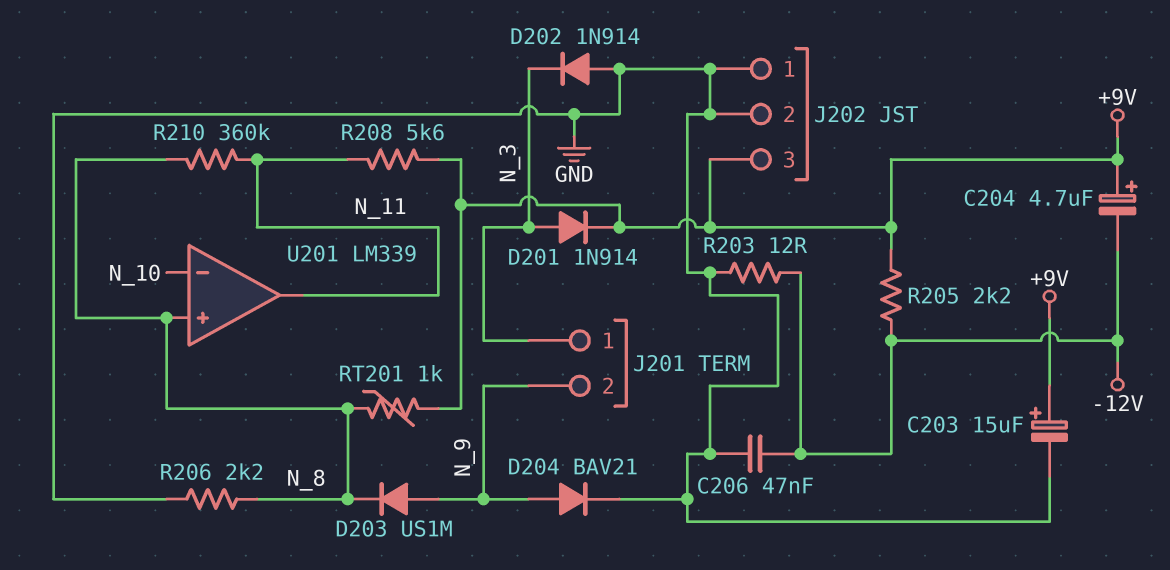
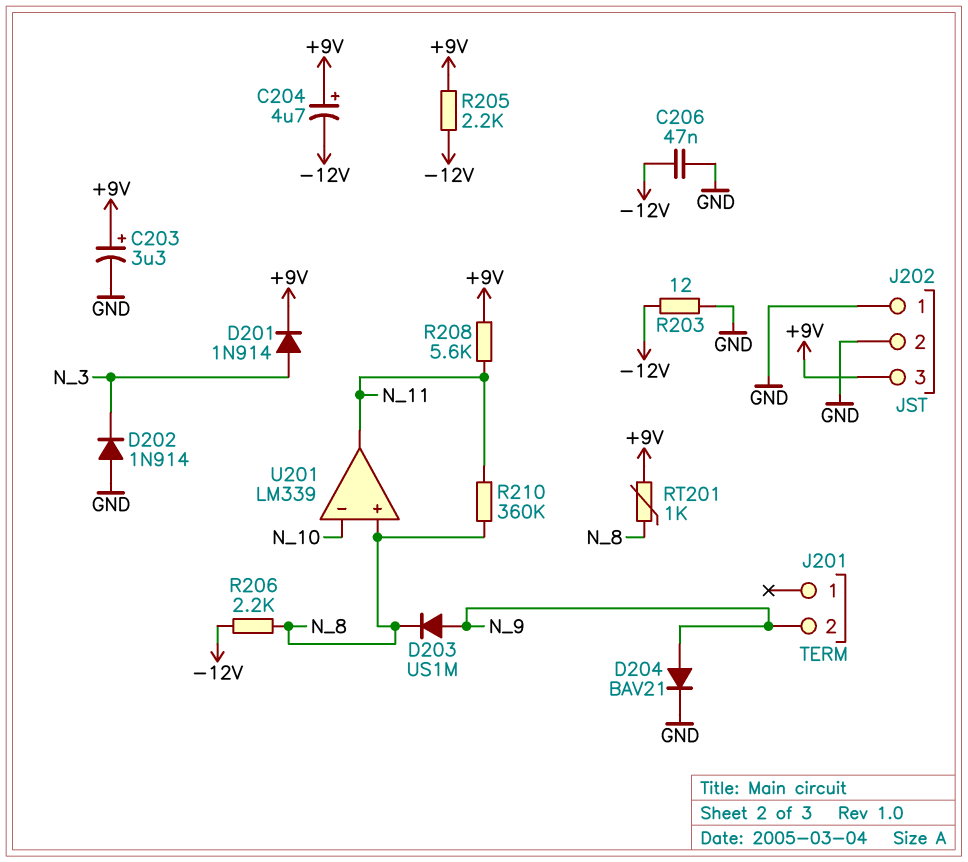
C203: 15uF (plus +9V, minus GND) -> 3.3uF (plus +9V, minus GND)
J201 pin 1: N_3 -> none
R206: 2.2k (GND, N_8) -> 2.2k (-12V, N_8)

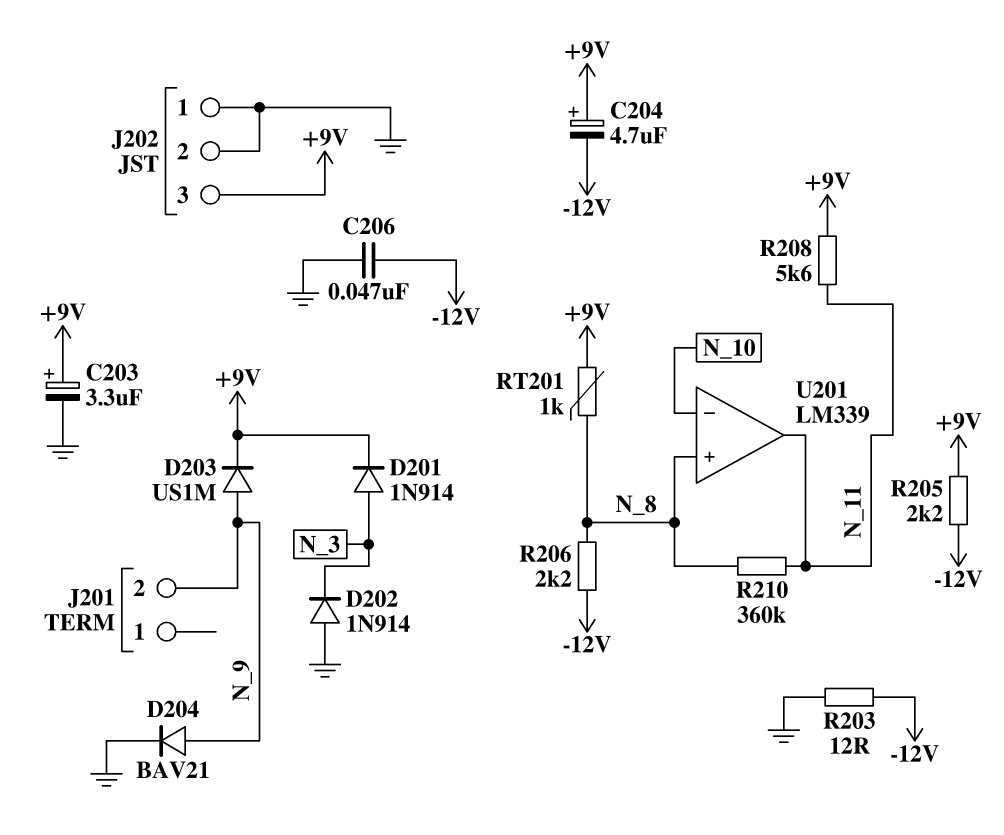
D203: diode US1M (A N_9, K N_8) -> diode US1M (A N_9, K +9V)

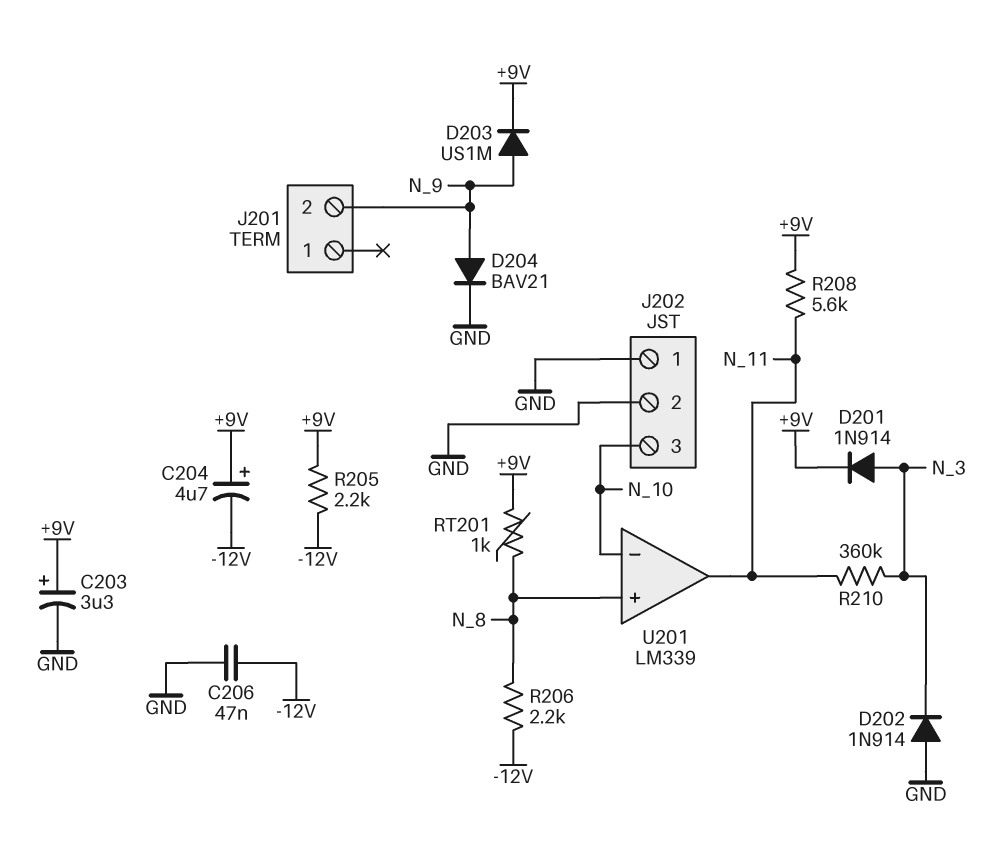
J202 pin 3: +9V -> N_10
R203: 12 (-12V, GND) -> none
R210: 360k (N_8, N_11) -> 360k (N_3, N_11)

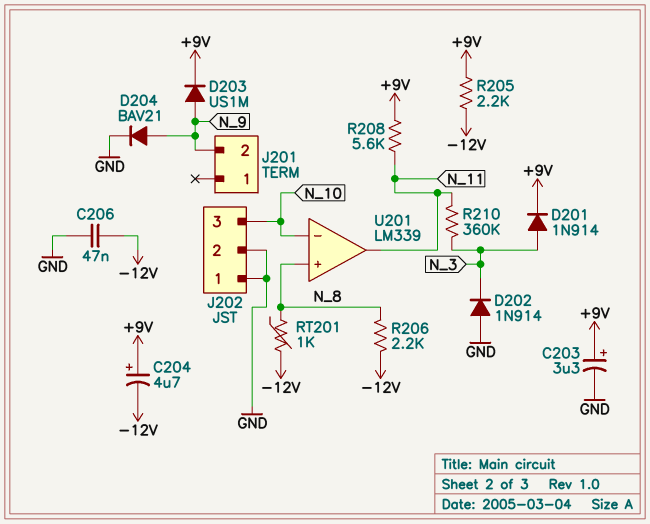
RT201: 1k (+9V, N_8) -> 1k (-12V, N_8)

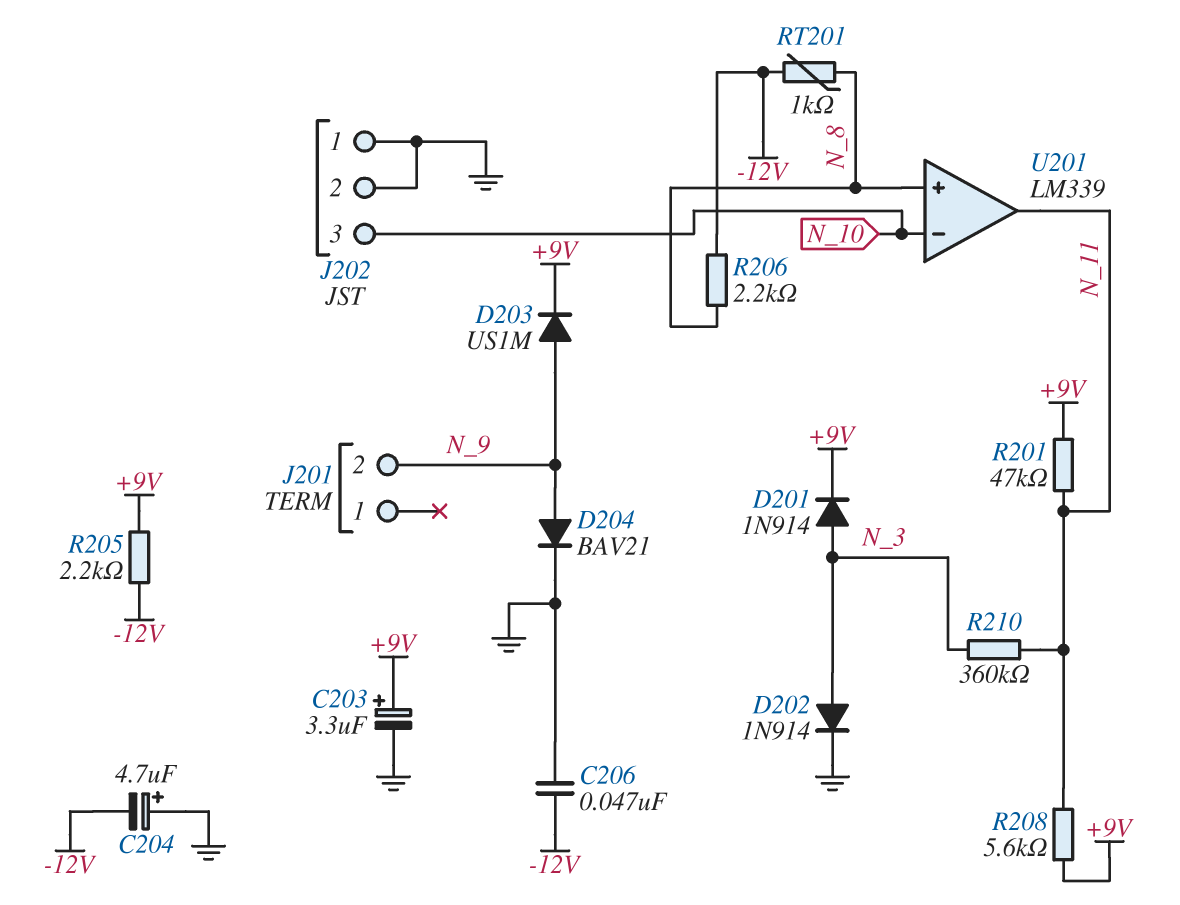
C204: 4.7uF (plus +9V, minus -12V) -> 4.7uF (plus GND, minus -12V)
D202: diode 1N914 (A GND, K N_3) -> diode 1N914 (A N_3, K GND)
R201: none -> 47k (+9V, N_11)

